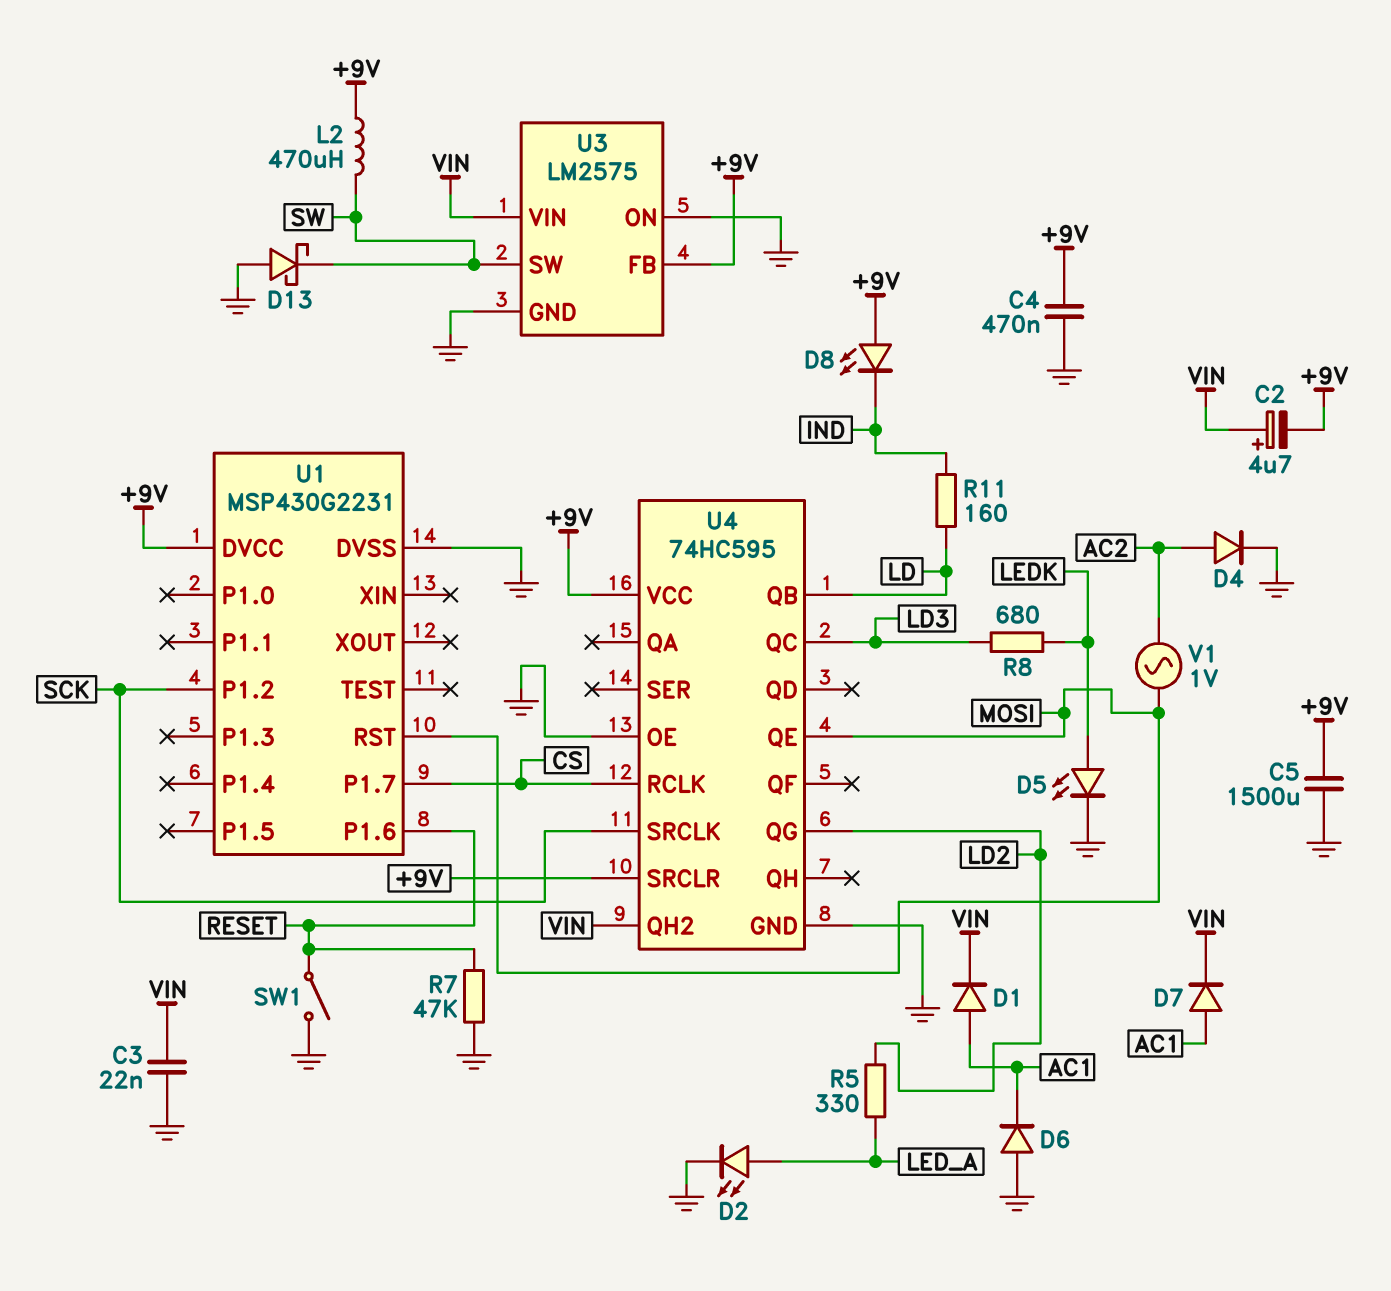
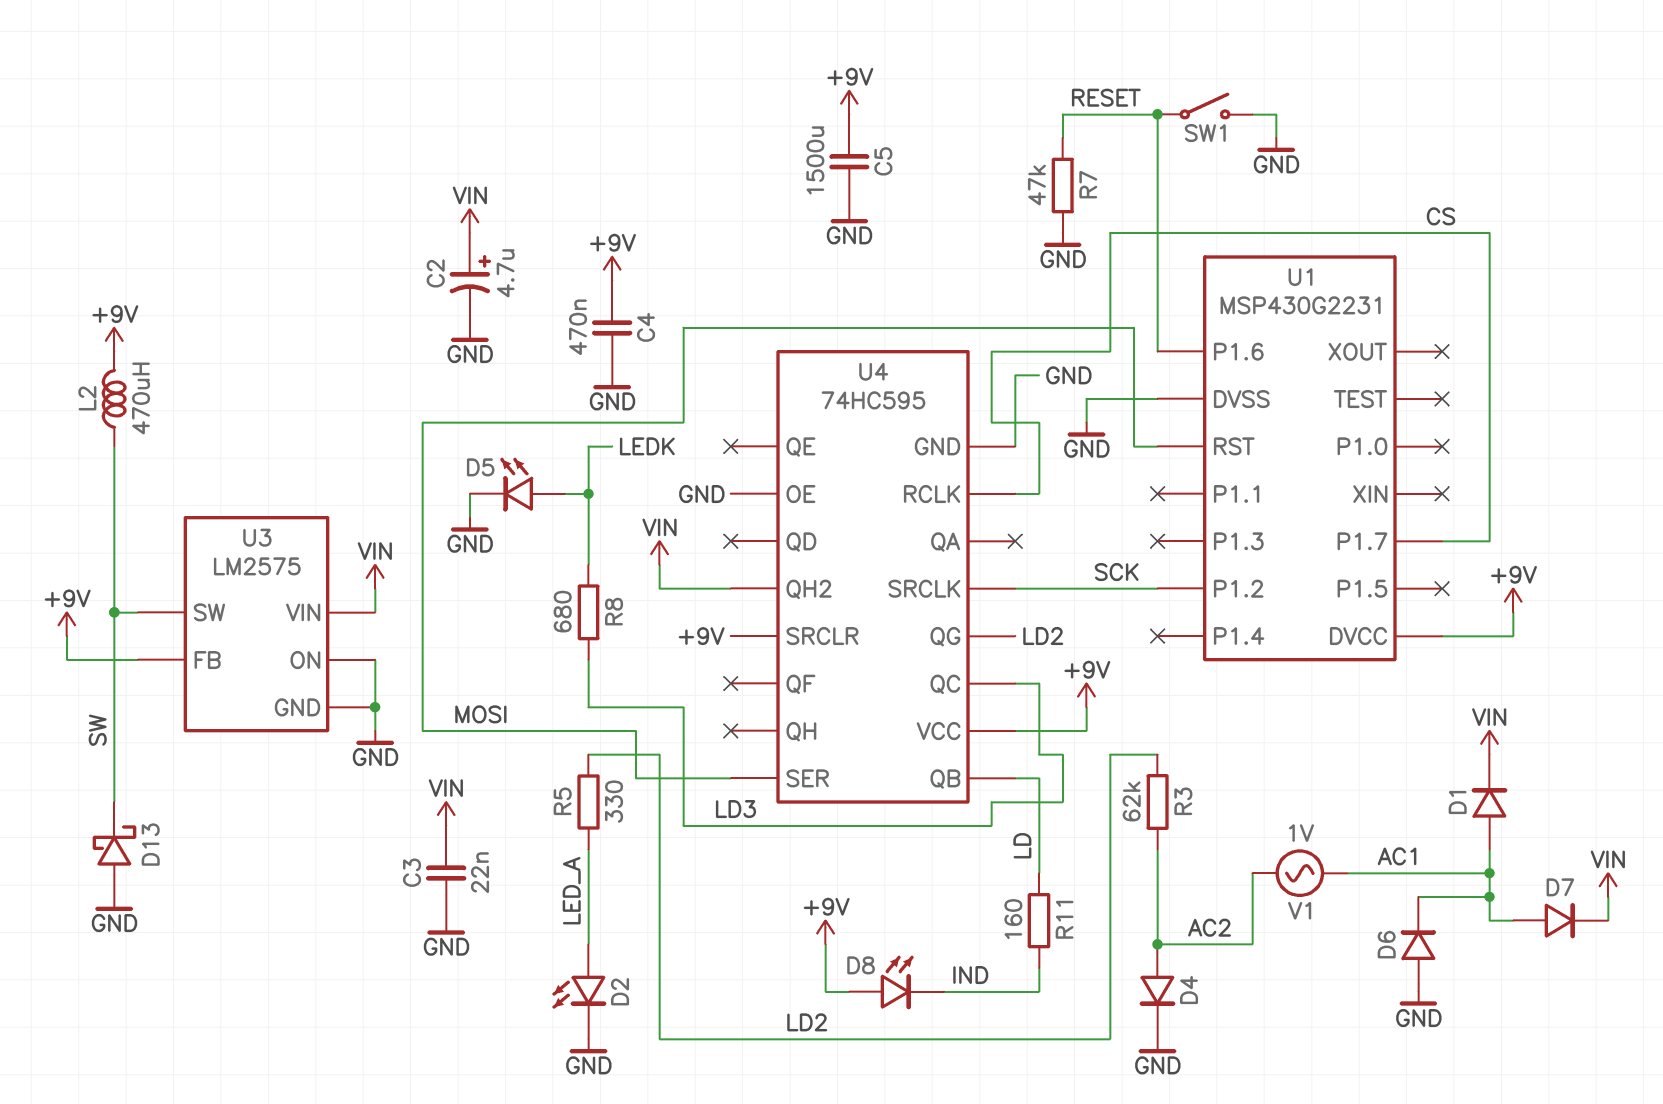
C2: 4.7uF (plus VIN, minus +9V) -> 4.7uF (plus VIN, minus GND)
R3: none -> 62k (AC2, LD2)
U4 pin QE: MOSI -> none
U4 pin SER: none -> MOSI
V1: AC 1V (AC2, MOSI) -> AC 1V (AC1, AC2)

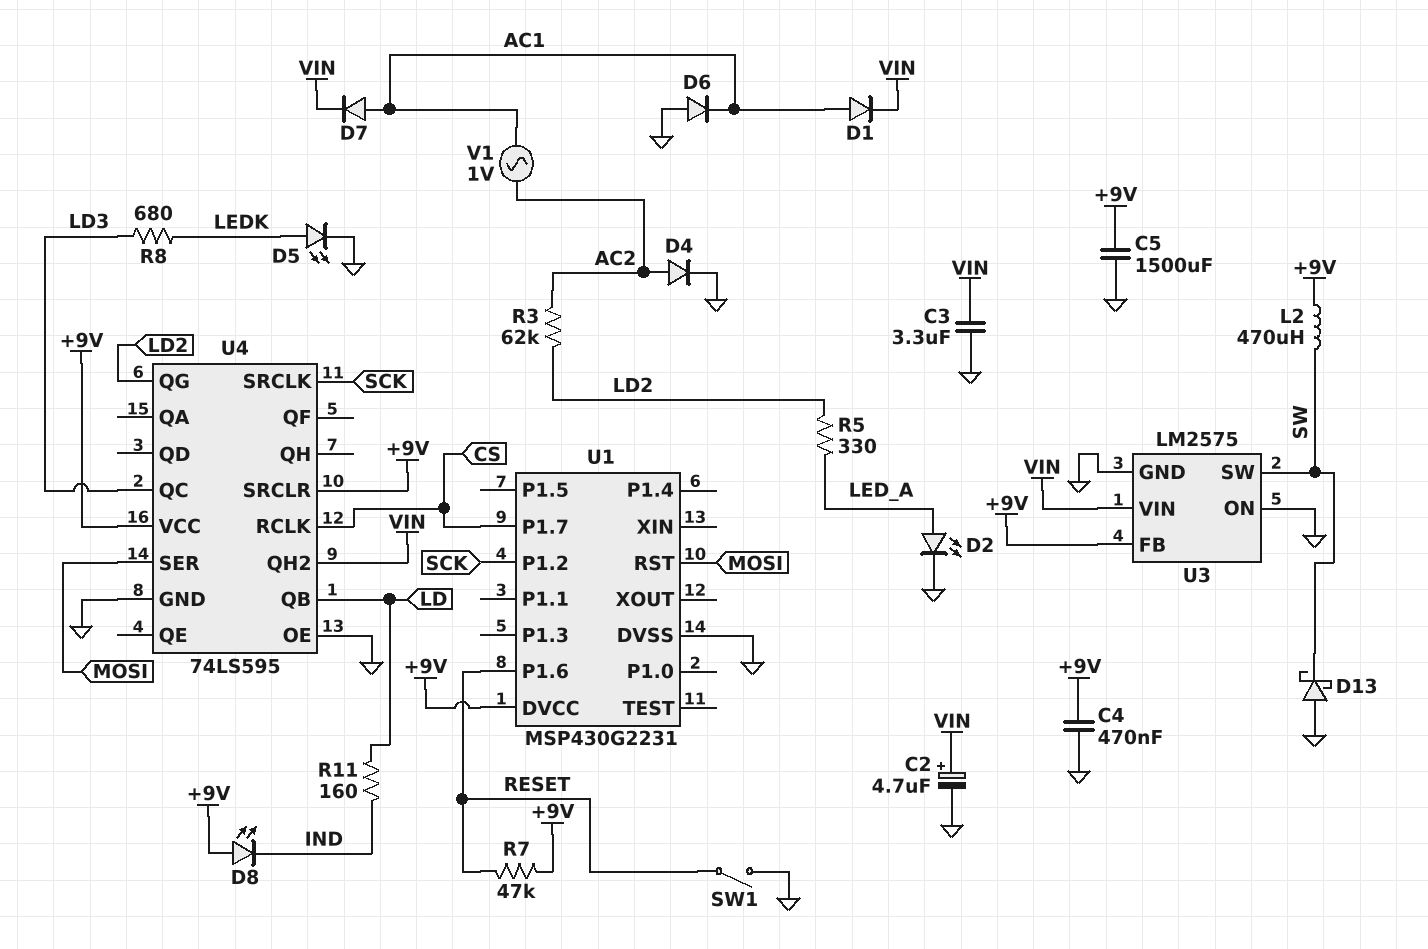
C3: 22nF (GND, VIN) -> 3.3uF (GND, VIN)
R7: 47k (GND, RESET) -> 47k (+9V, RESET)
U4: 74HC595 -> 74LS595

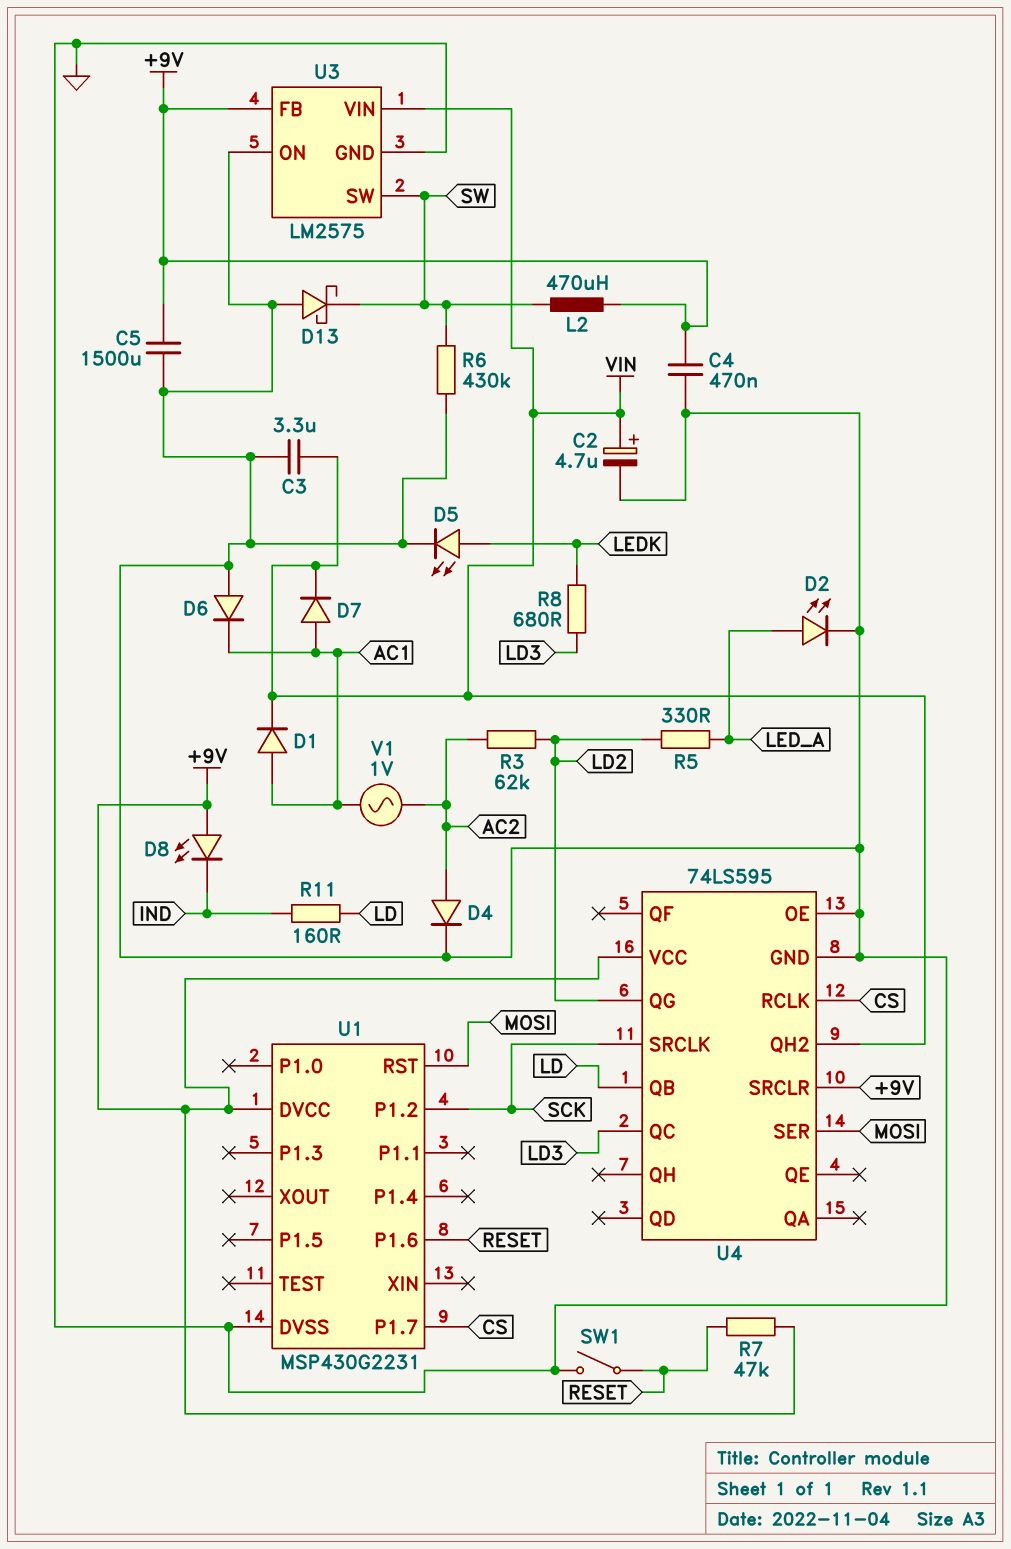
R6: none -> 430k (GND, SW)

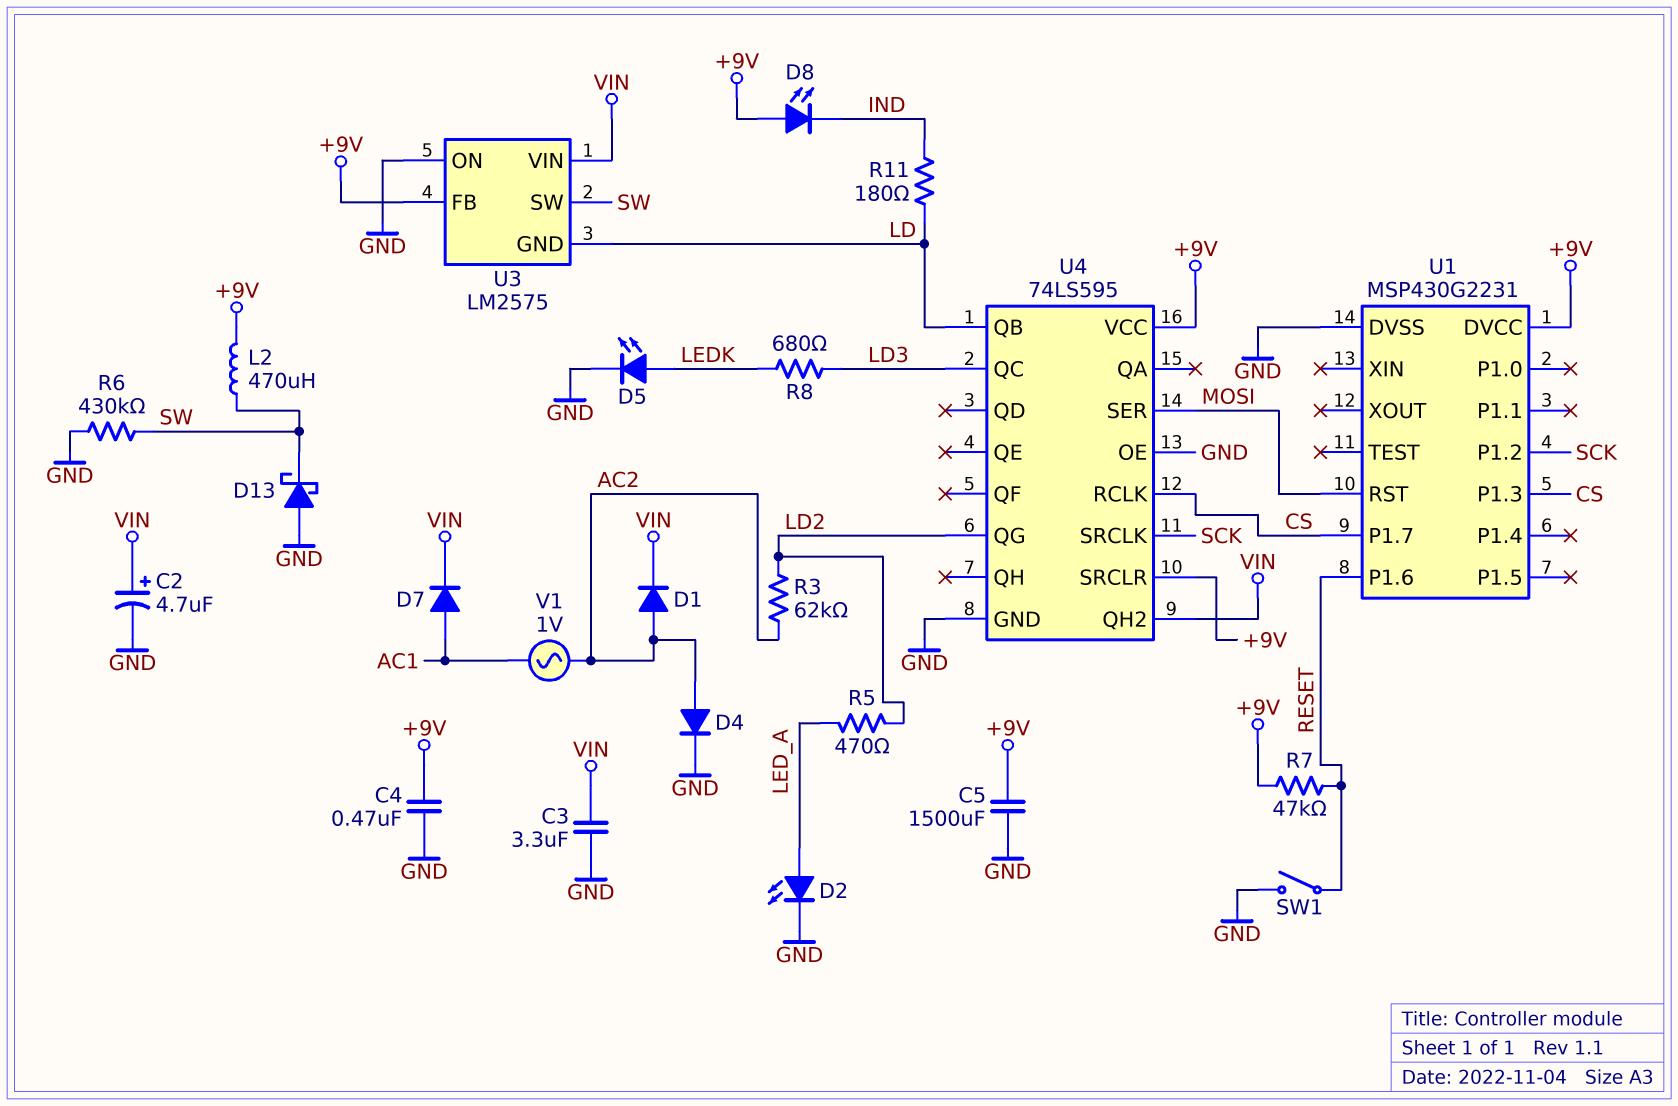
D1: diode (A AC1, K VIN) -> diode (A AC2, K VIN)
D6: diode (A GND, K AC1) -> none
R5: 330 (LD2, LED_A) -> 470 (LD2, LED_A)
R11: 160 (IND, LD) -> 180 (IND, LD)
U1 pin P1.3: none -> CS
U3 pin GND: GND -> LD

